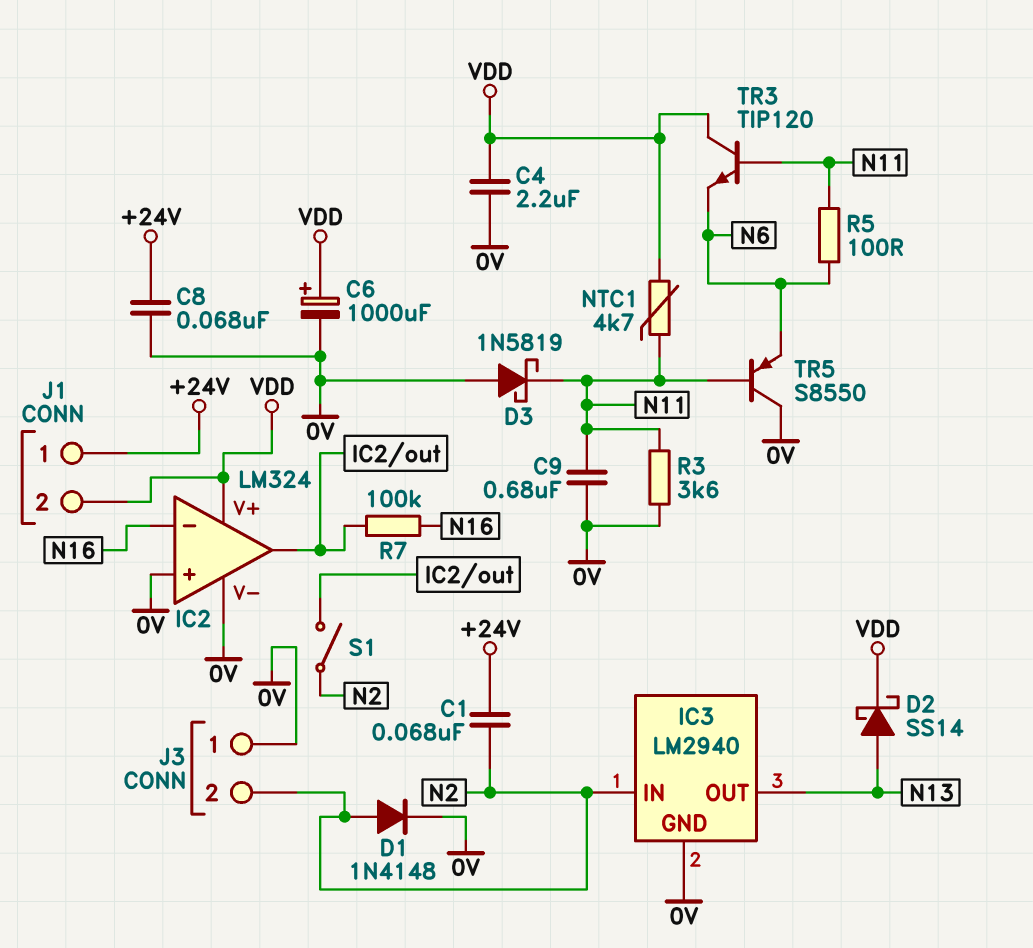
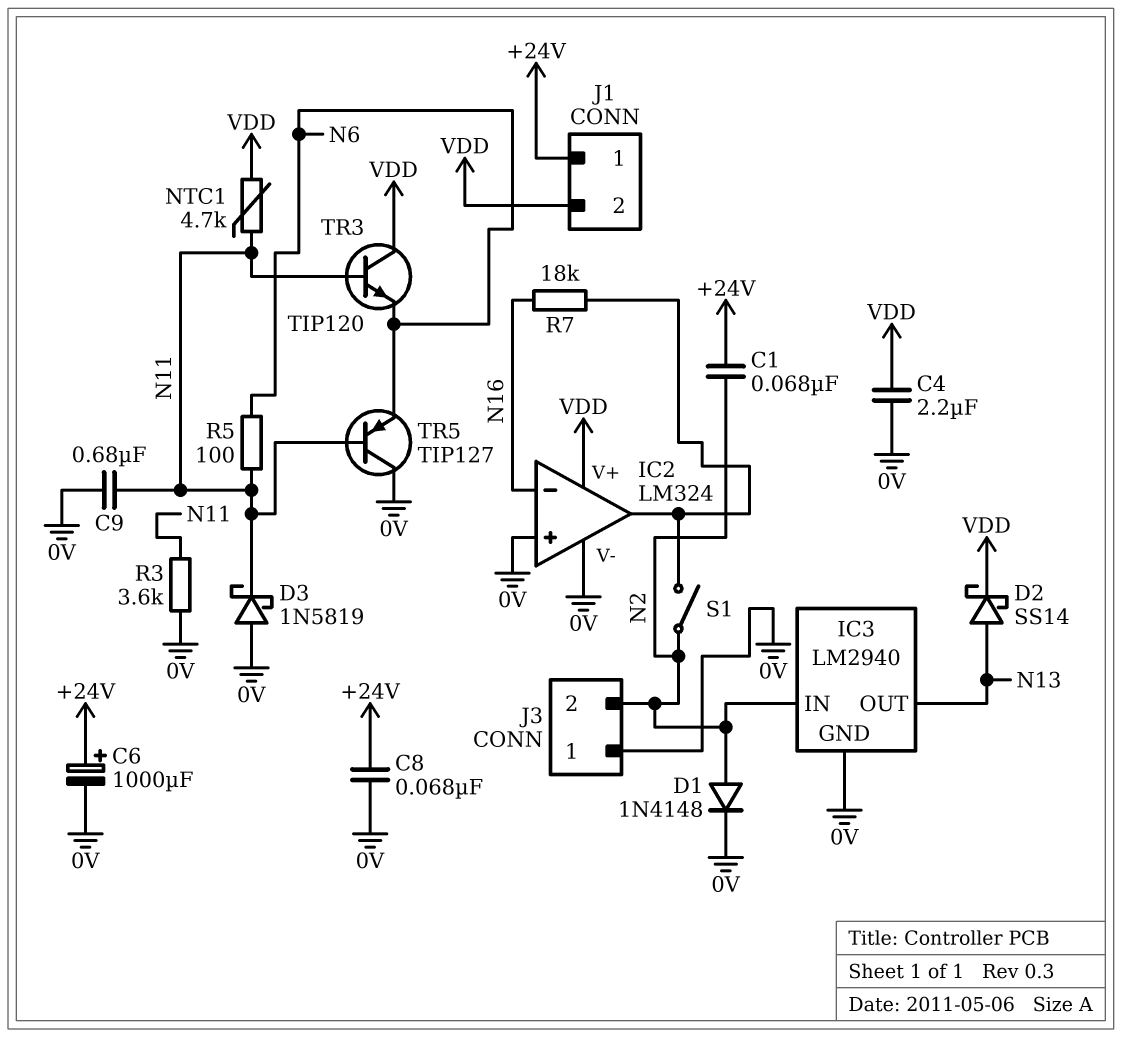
C6: 1000uF (plus VDD, minus 0V) -> 1000uF (plus +24V, minus 0V)
R7: 100k (IC2/out, N16) -> 18k (IC2/out, N16)
TR5: PNP S8550 (B N11, C 0V, E N6) -> PNP TIP127 (B N11, C 0V, E N6)

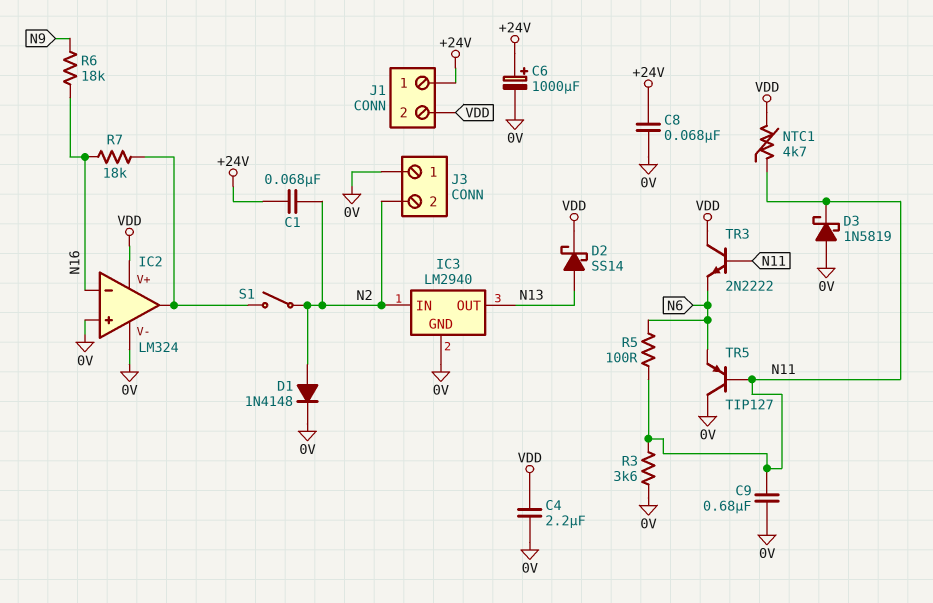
R6: none -> 18k (N9, N16)
TR3: NPN TIP120 (B N11, C VDD, E N6) -> NPN 2N2222 (B N11, C VDD, E N6)

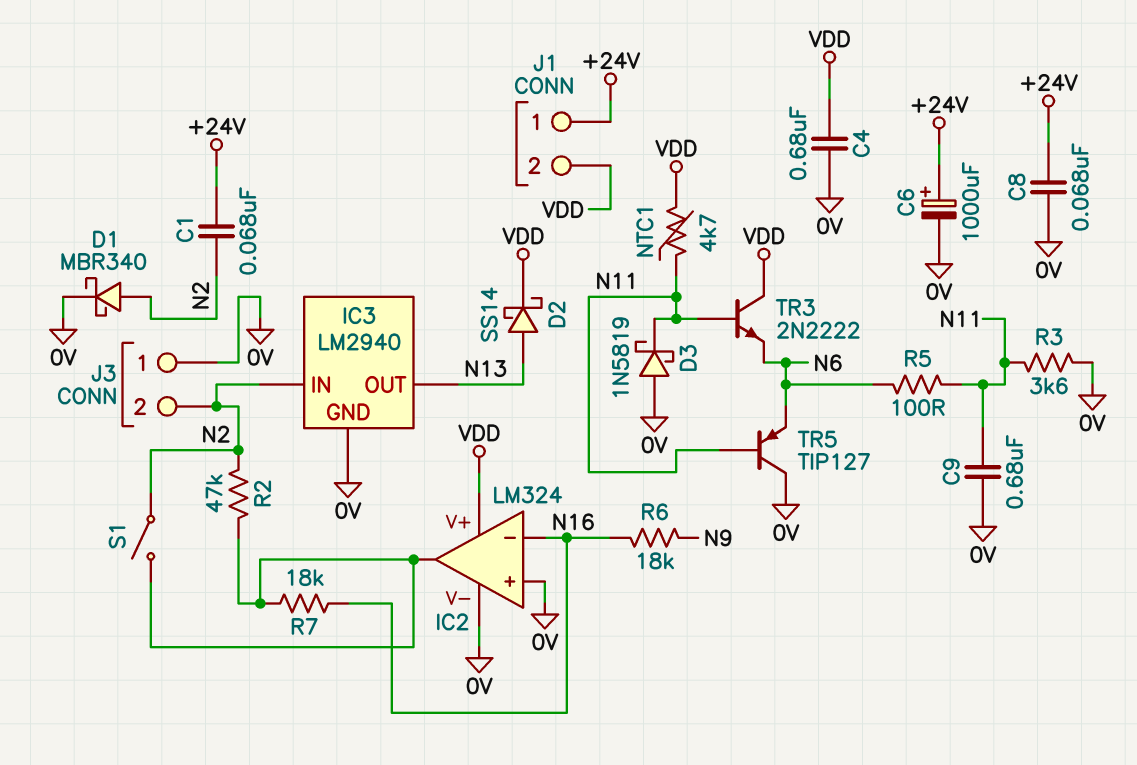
C4: 2.2uF (0V, VDD) -> 680nF (0V, VDD)
D1: diode 1N4148 (A N2, K 0V) -> schottky MBR340 (A N2, K 0V)
R2: none -> 47k (IC2/out, N2)

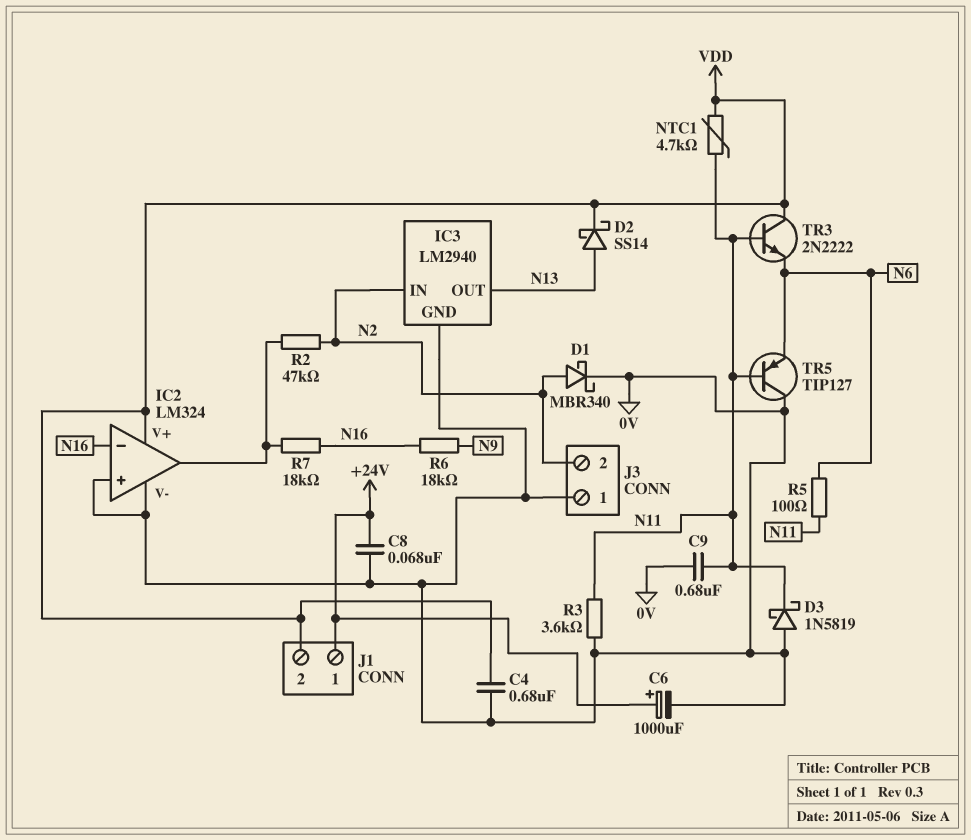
C1: 68nF (+24V, N2) -> none
S1: switch (IC2/out, N2) -> none

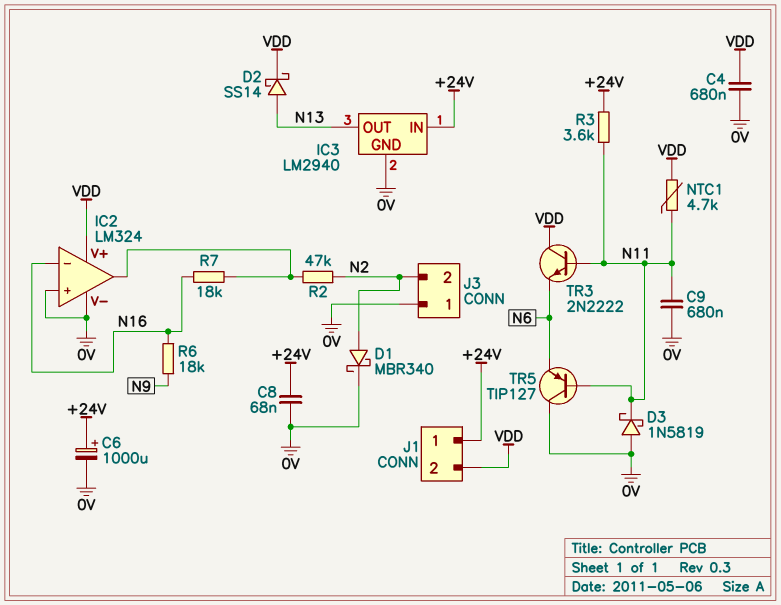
IC3 pin IN: N2 -> +24V
R3: 3.6k (0V, N11) -> 3.6k (+24V, N11)
R5: 100 (N6, N11) -> none

